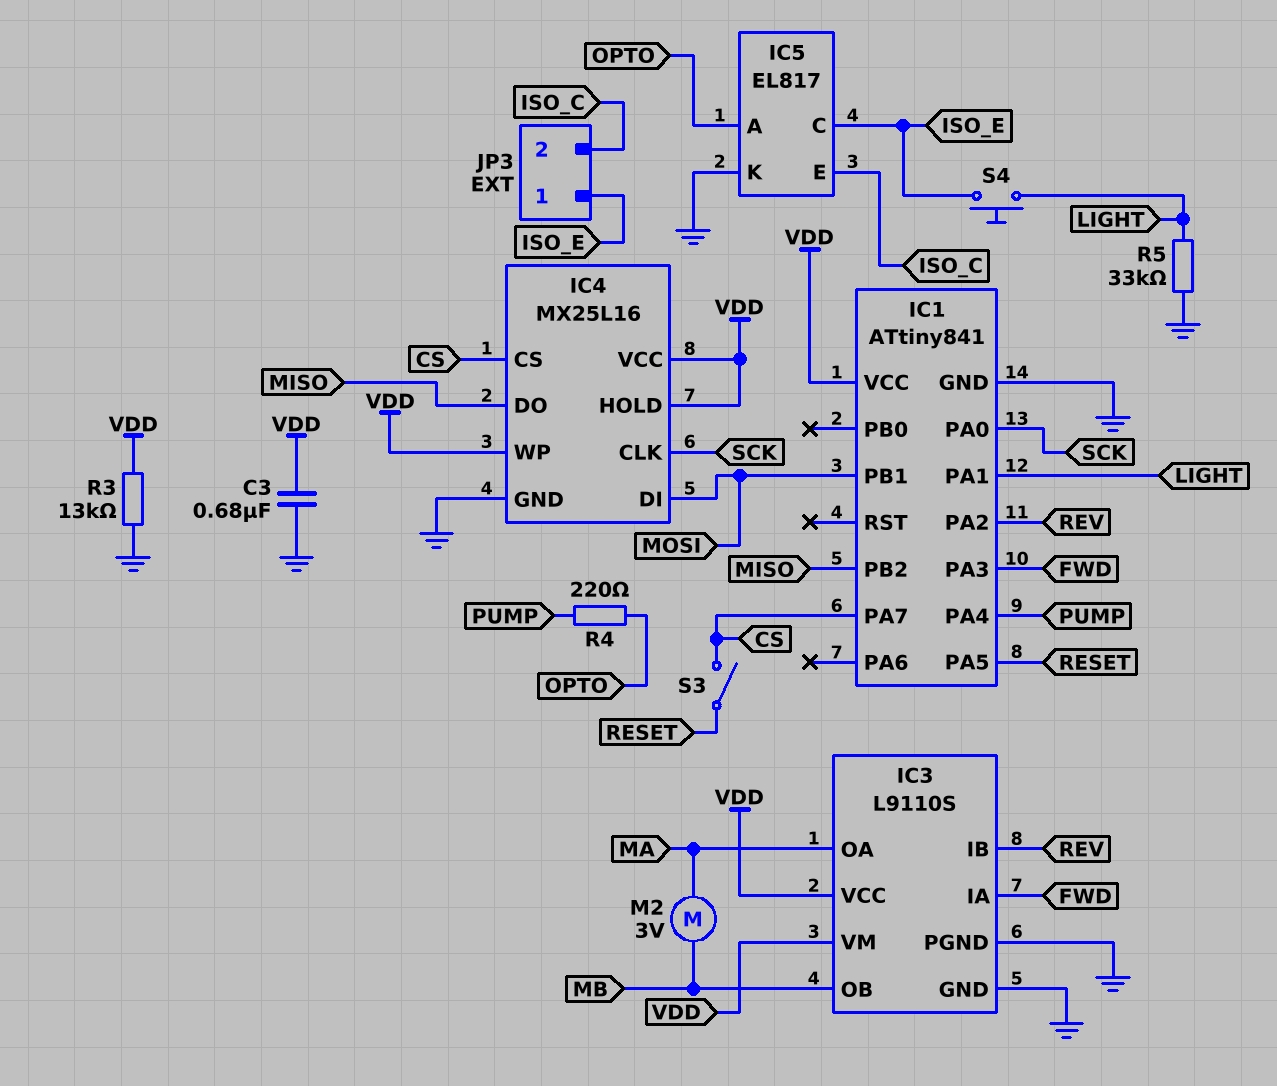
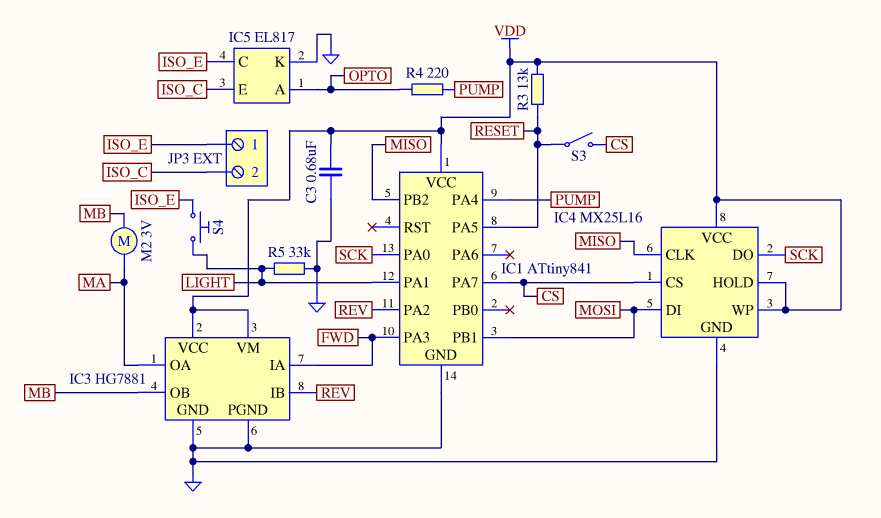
IC3: L9110S -> HG7881
IC4 pin CLK: SCK -> MISO
IC4 pin DO: MISO -> SCK
R3: 13k (GND, VDD) -> 13k (RESET, VDD)

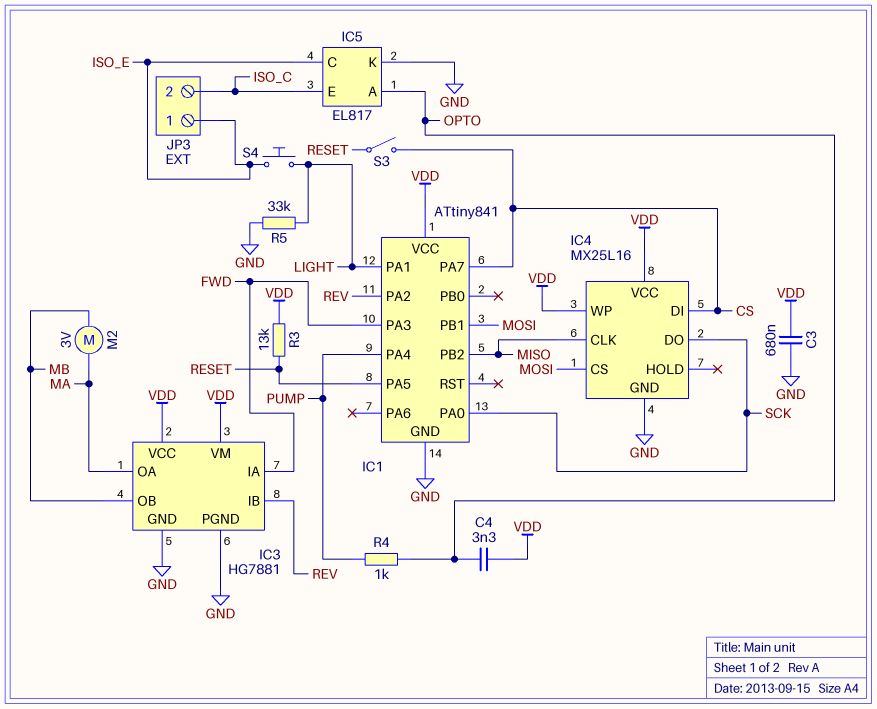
C4: none -> 3.3nF (OPTO, VDD)
IC4 pin CS: CS -> MOSI
IC4 pin DI: MOSI -> CS
IC4 pin HOLD: VDD -> none
R4: 220 (OPTO, PUMP) -> 1k (OPTO, PUMP)

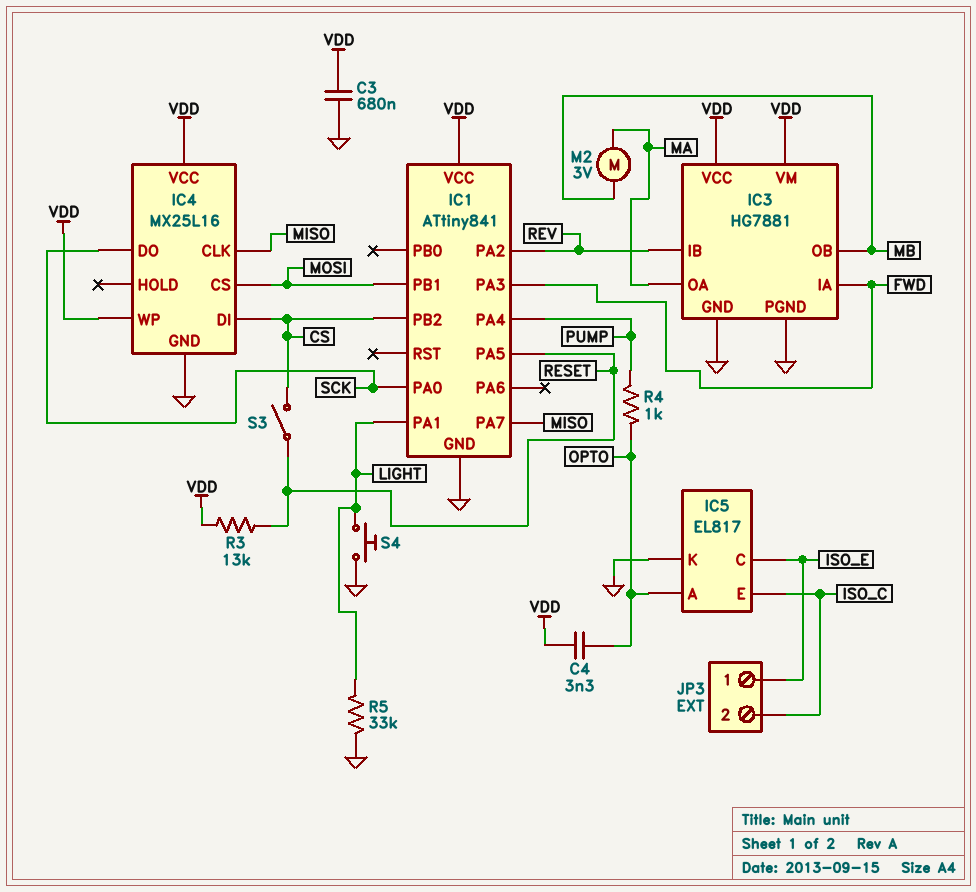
IC1 pin PA7: CS -> MISO
IC1 pin PB2: MISO -> CS
S4: button (ISO_E, LIGHT) -> button (GND, LIGHT)

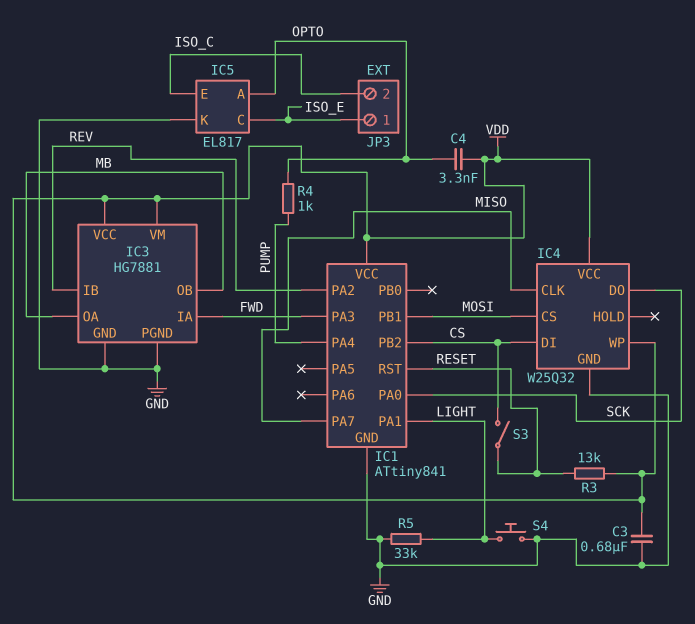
IC1 pin PA5: RESET -> none
IC1 pin RST: none -> RESET
IC3 pin OA: MA -> MB
IC4: MX25L16 -> W25Q32
M2: motor 3V (MA, MB) -> none

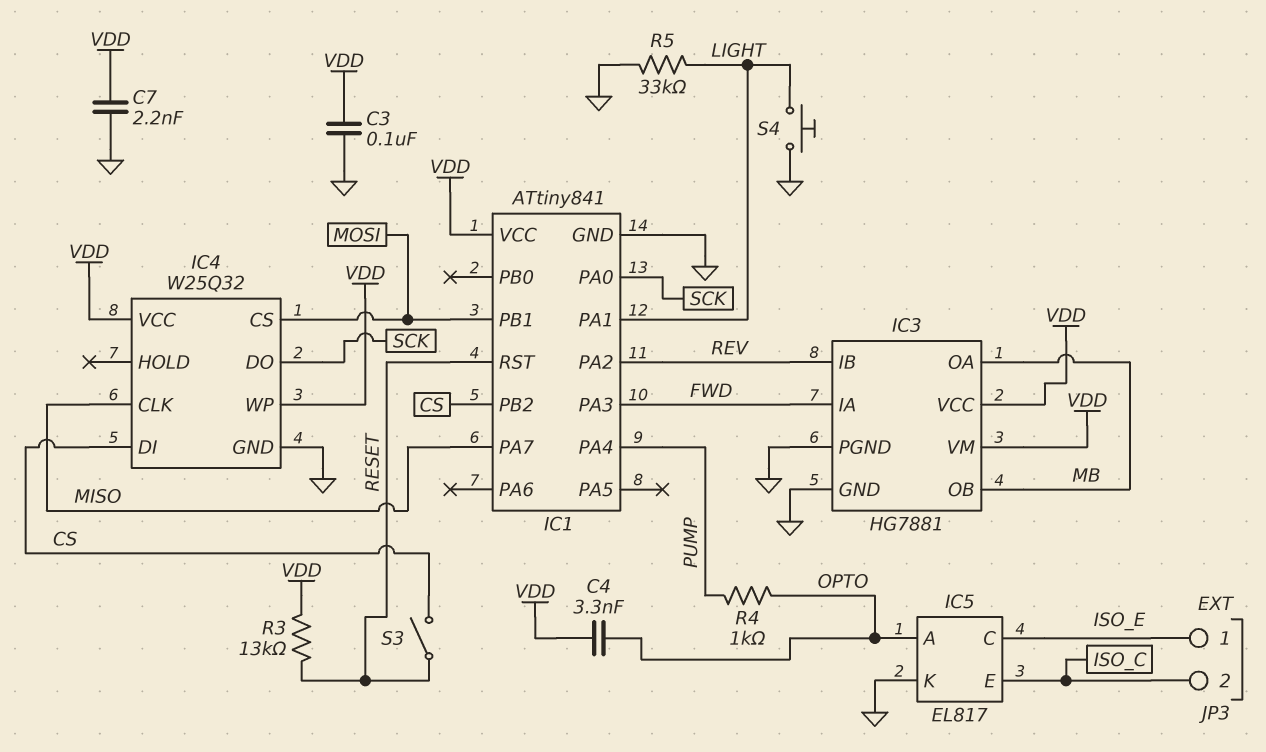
C3: 680nF (GND, VDD) -> 100nF (GND, VDD)
C7: none -> 2.2nF (GND, VDD)

